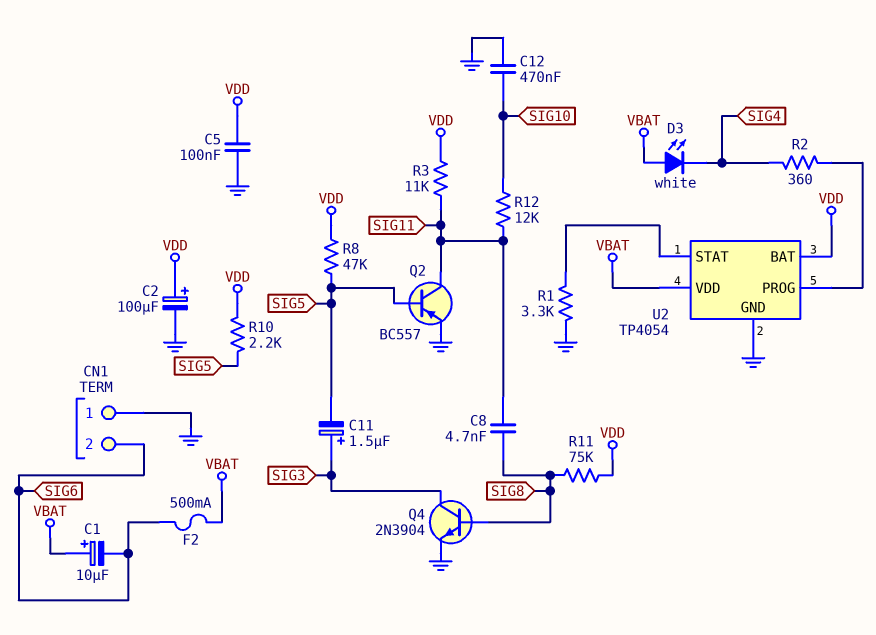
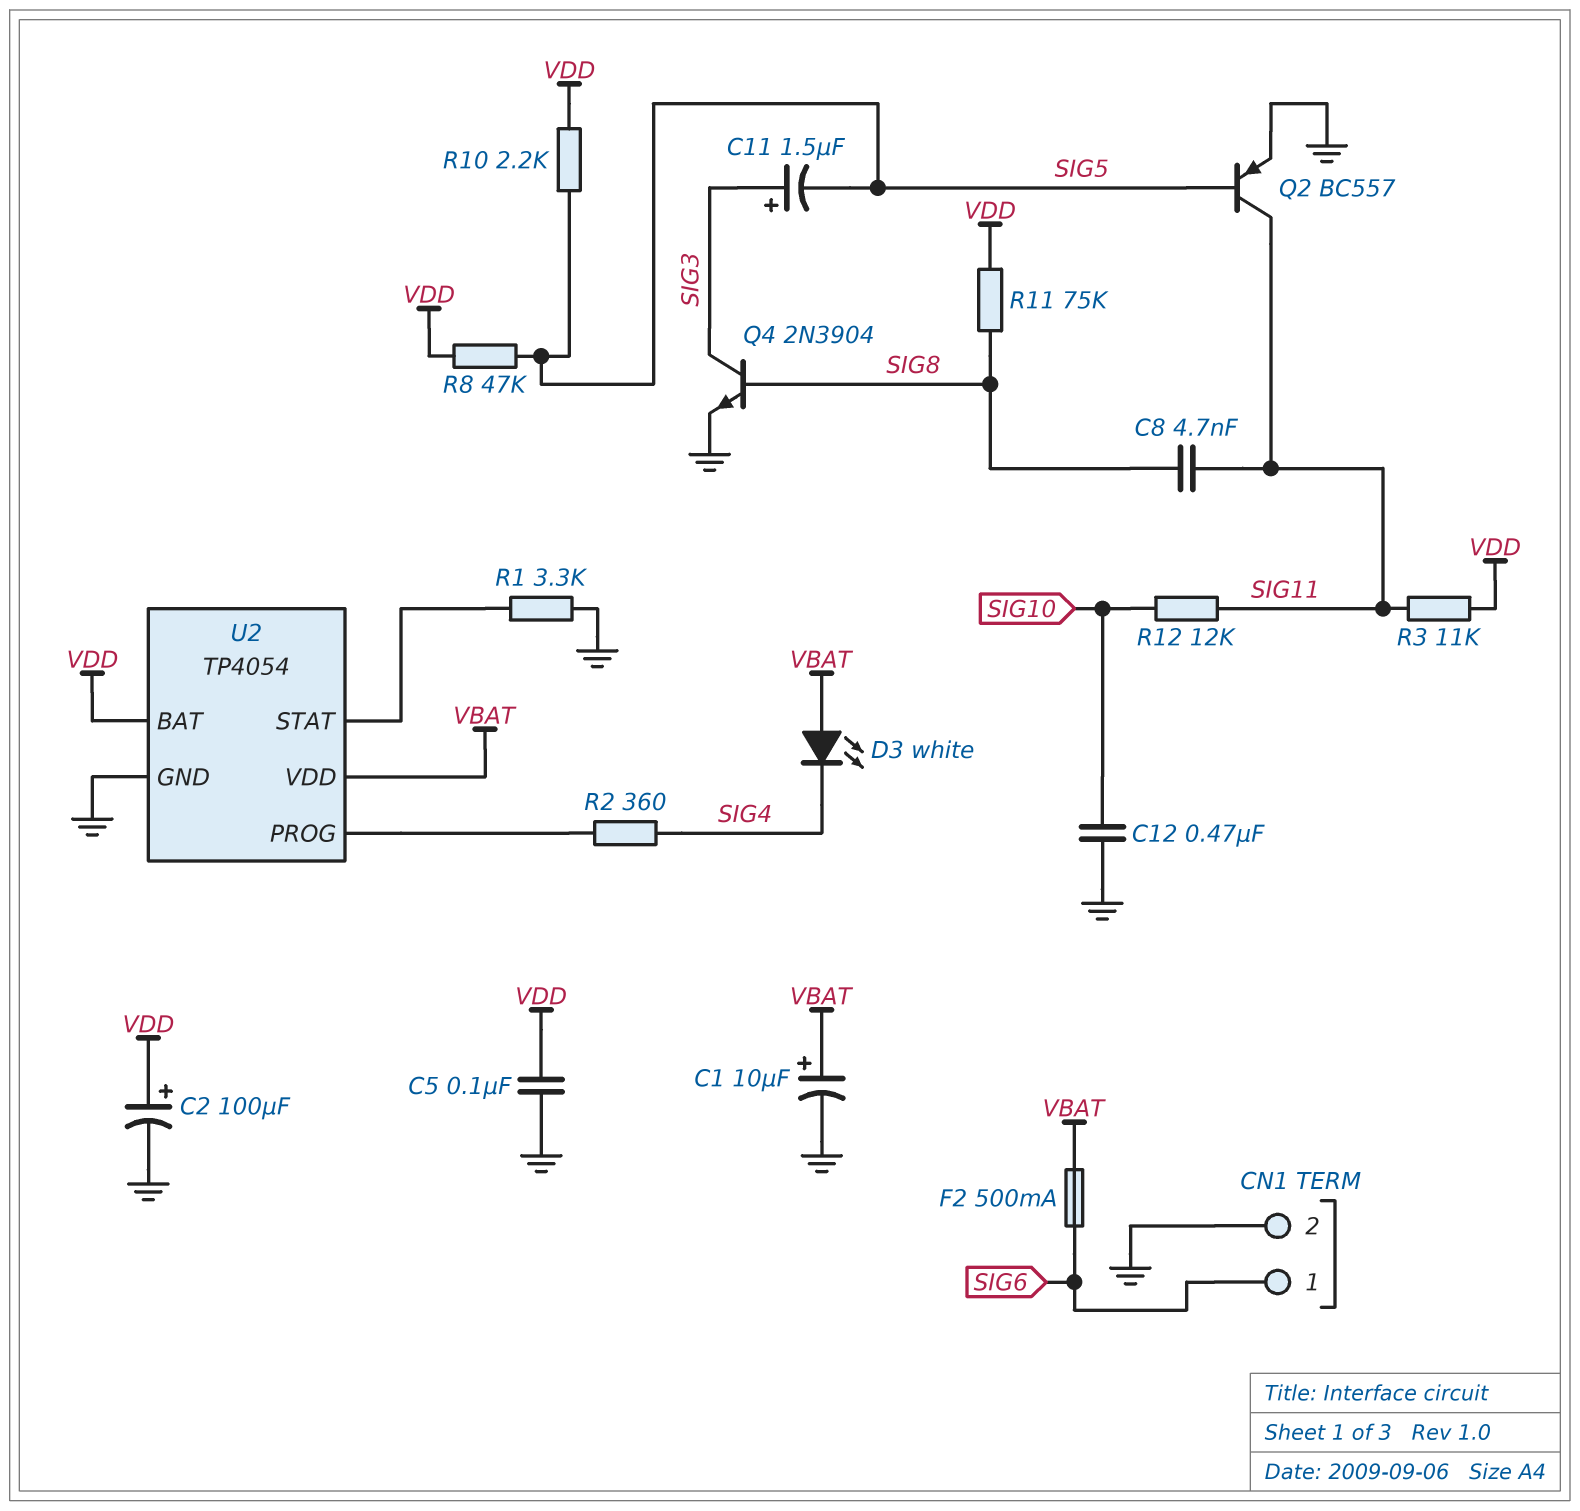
C1: 10uF (plus VBAT, minus SIG6) -> 10uF (plus VBAT, minus GND)
CN1 pin 1: GND -> SIG6
CN1 pin 2: SIG6 -> GND

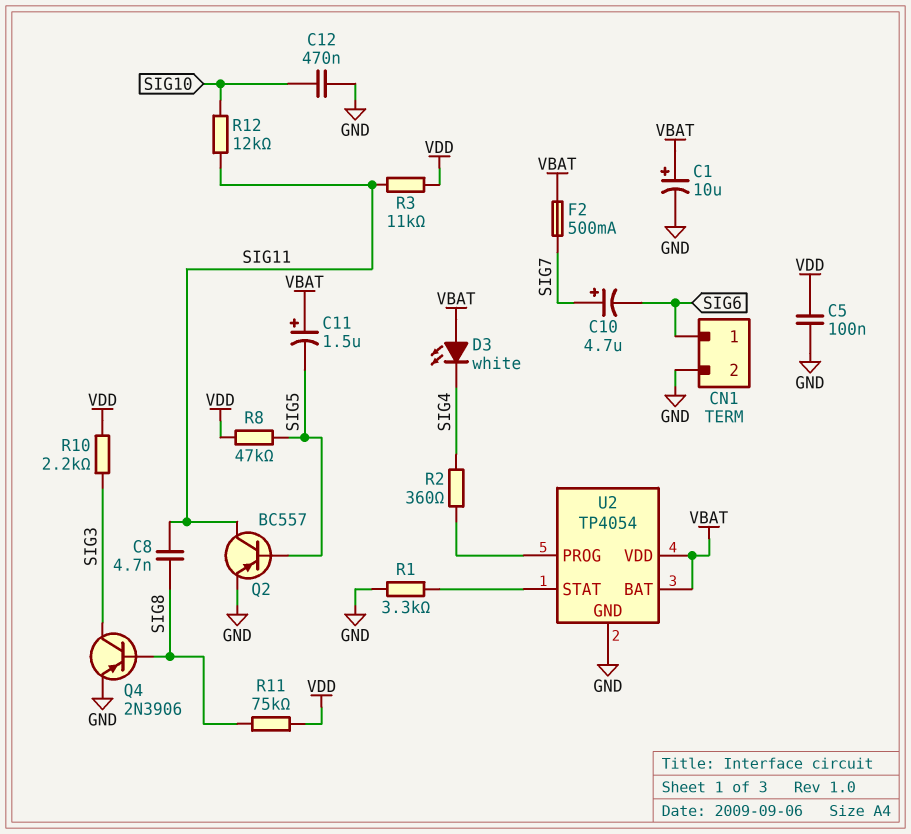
C2: 100uF (plus VDD, minus GND) -> none
C10: none -> 4.7uF (plus SIG7, minus SIG6)
C11: 1.5uF (plus SIG3, minus SIG5) -> 1.5uF (plus VBAT, minus SIG5)
F2: 500mA (SIG6, VBAT) -> 500mA (SIG7, VBAT)
Q4: NPN 2N3904 (B SIG8, C SIG3, E GND) -> PNP 2N3906 (B SIG8, C SIG3, E GND)
R10: 2.2k (SIG5, VDD) -> 2.2k (SIG3, VDD)
U2 pin BAT: VDD -> VBAT

